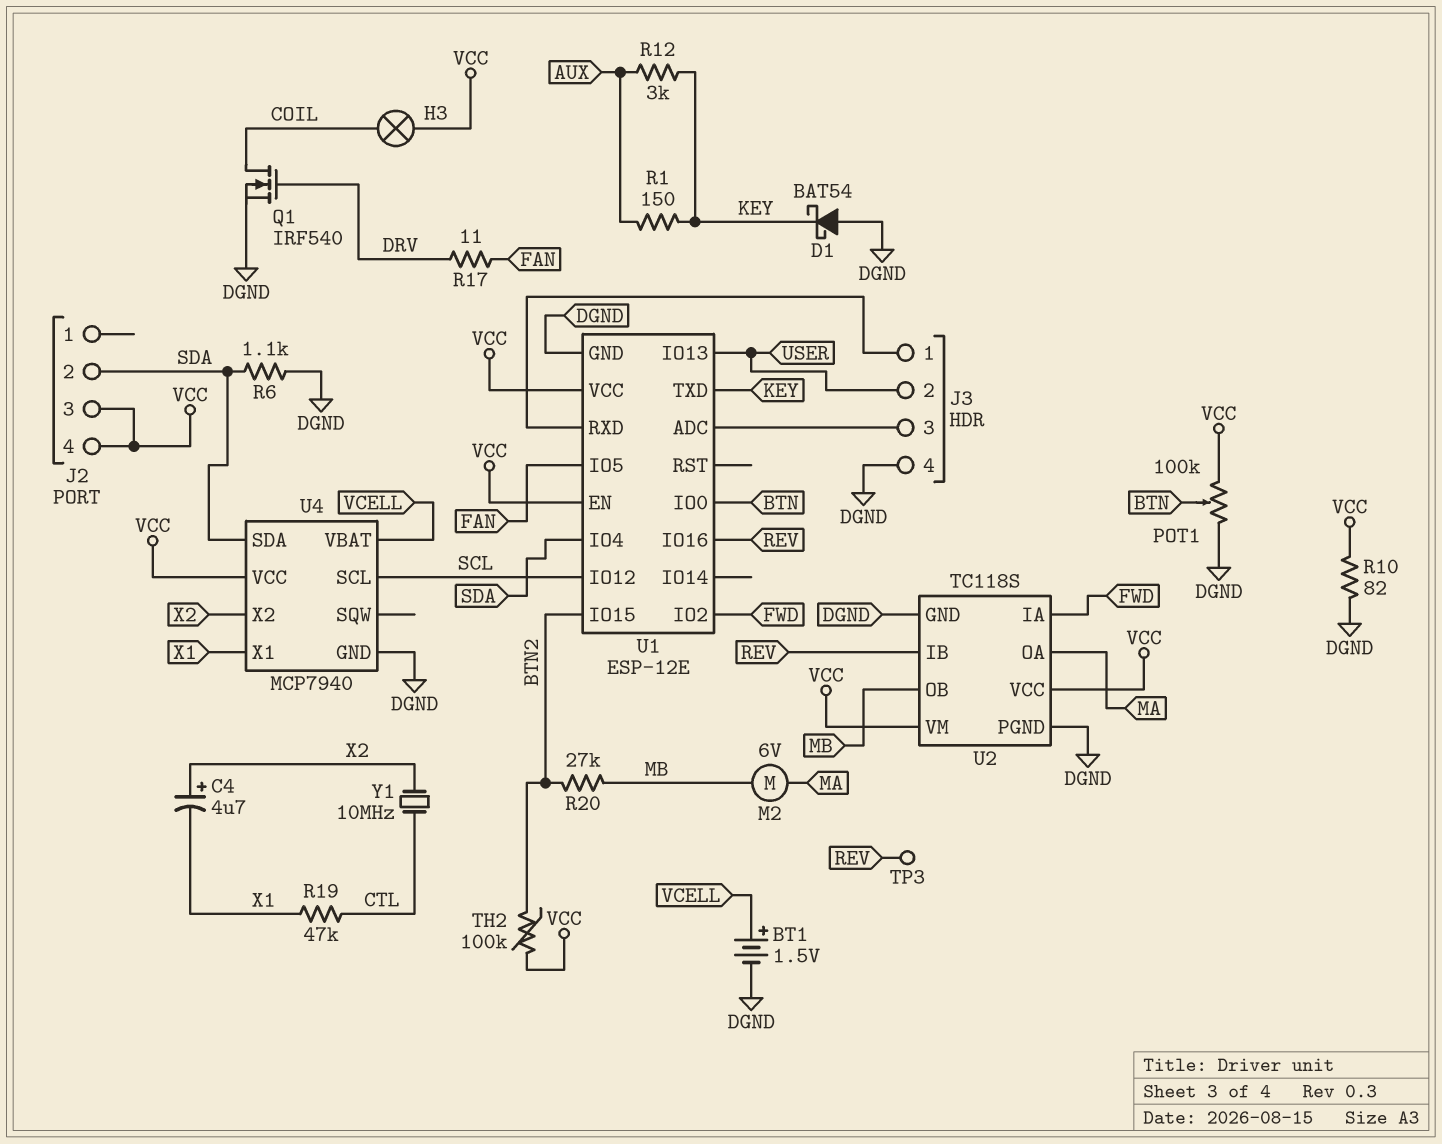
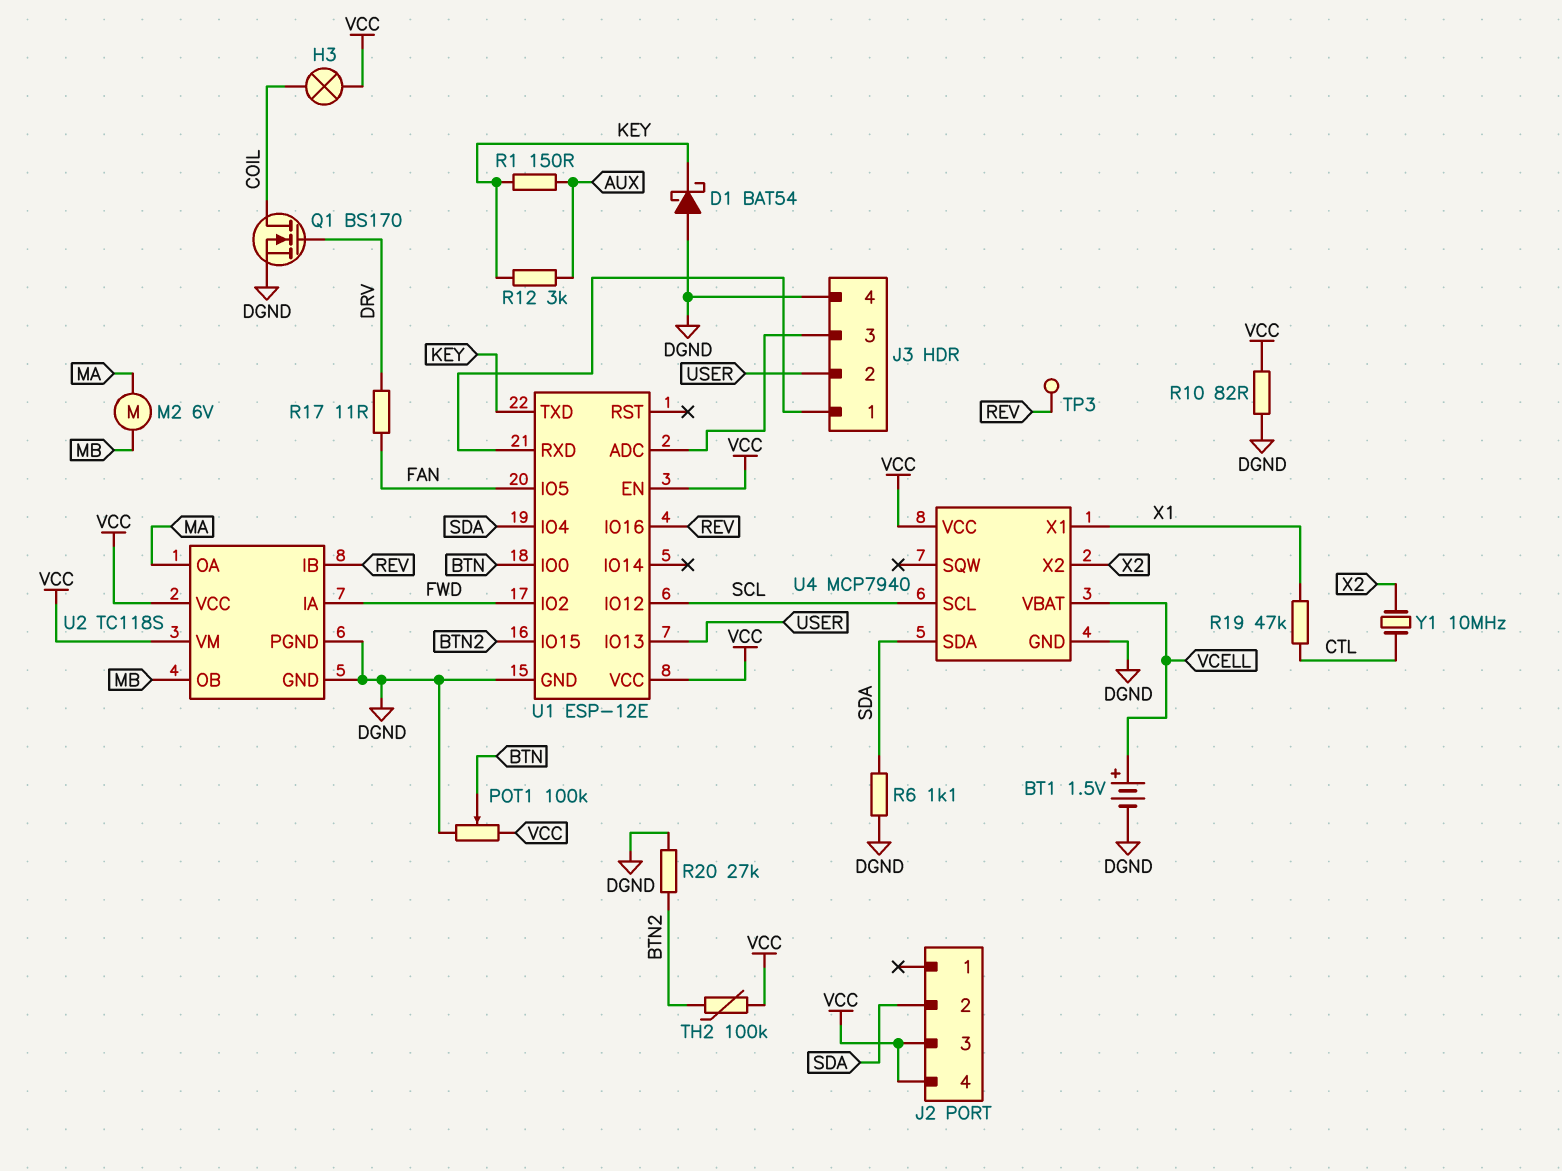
C4: 4.7uF (plus X2, minus X1) -> none
Q1: NMOS IRF540 (G DRV, D COIL, S DGND) -> NMOS BS170 (G DRV, D COIL, S DGND)
R20: 27k (BTN2, MB) -> 27k (BTN2, DGND)

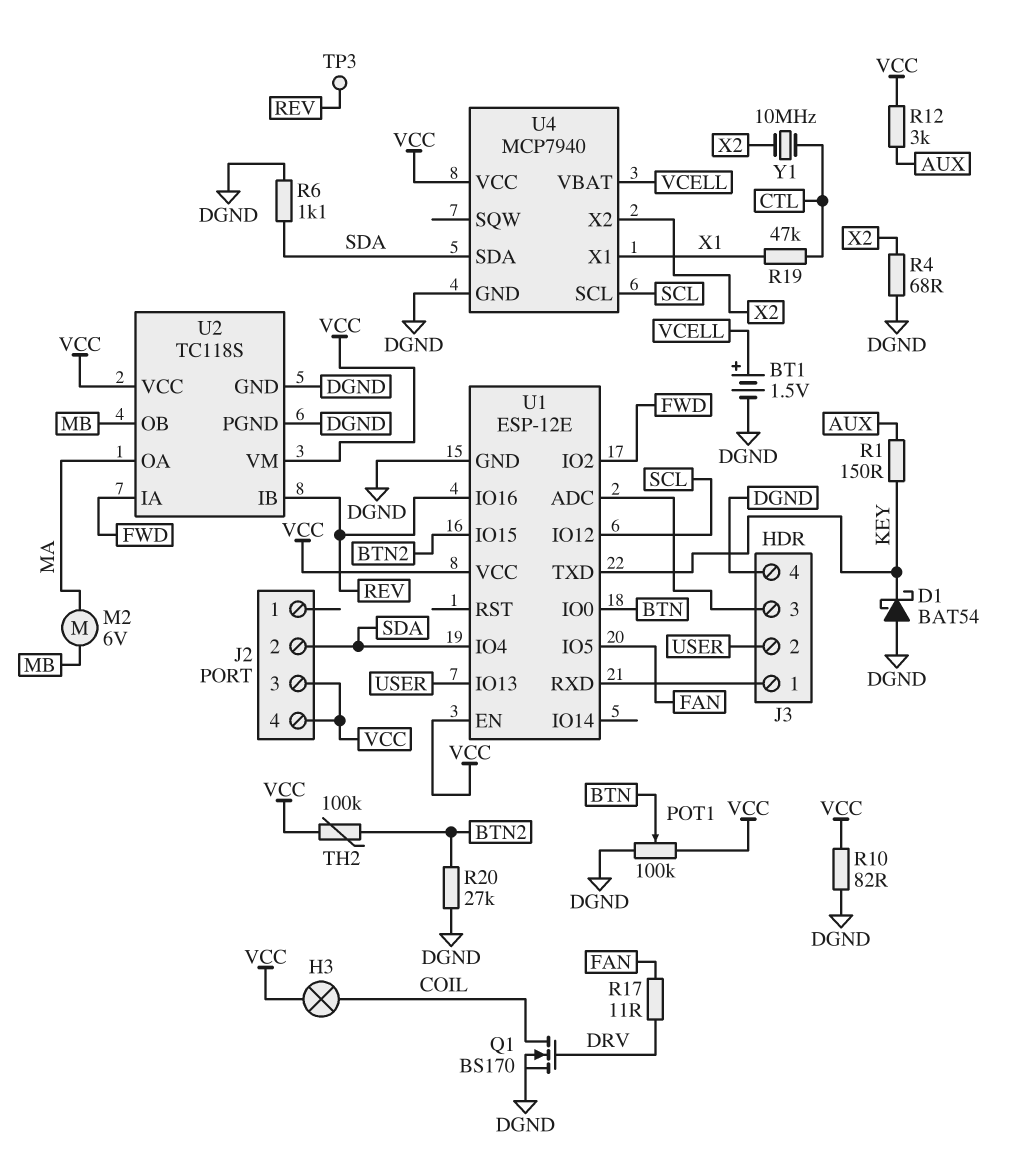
R4: none -> 68 (DGND, X2)
R12: 3k (AUX, KEY) -> 3k (AUX, VCC)

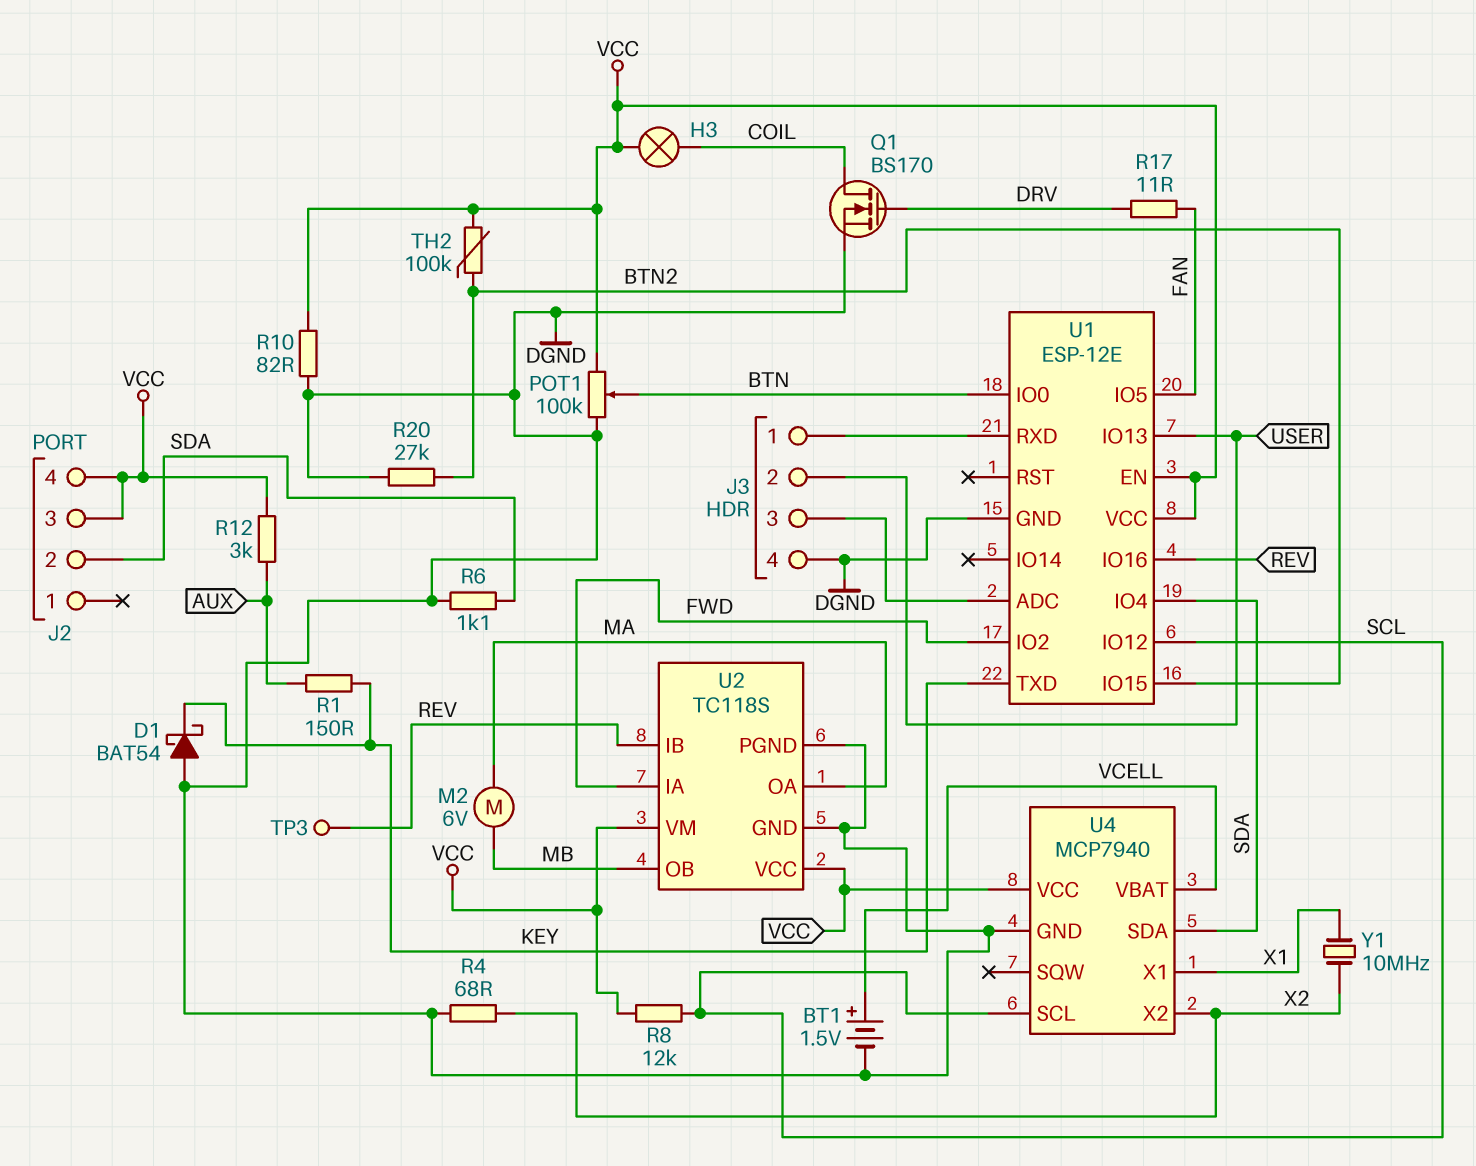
R8: none -> 12k (SCL, VCC)
R19: 47k (CTL, X1) -> none
Y1: 10MHz (CTL, X2) -> 10MHz (X1, X2)

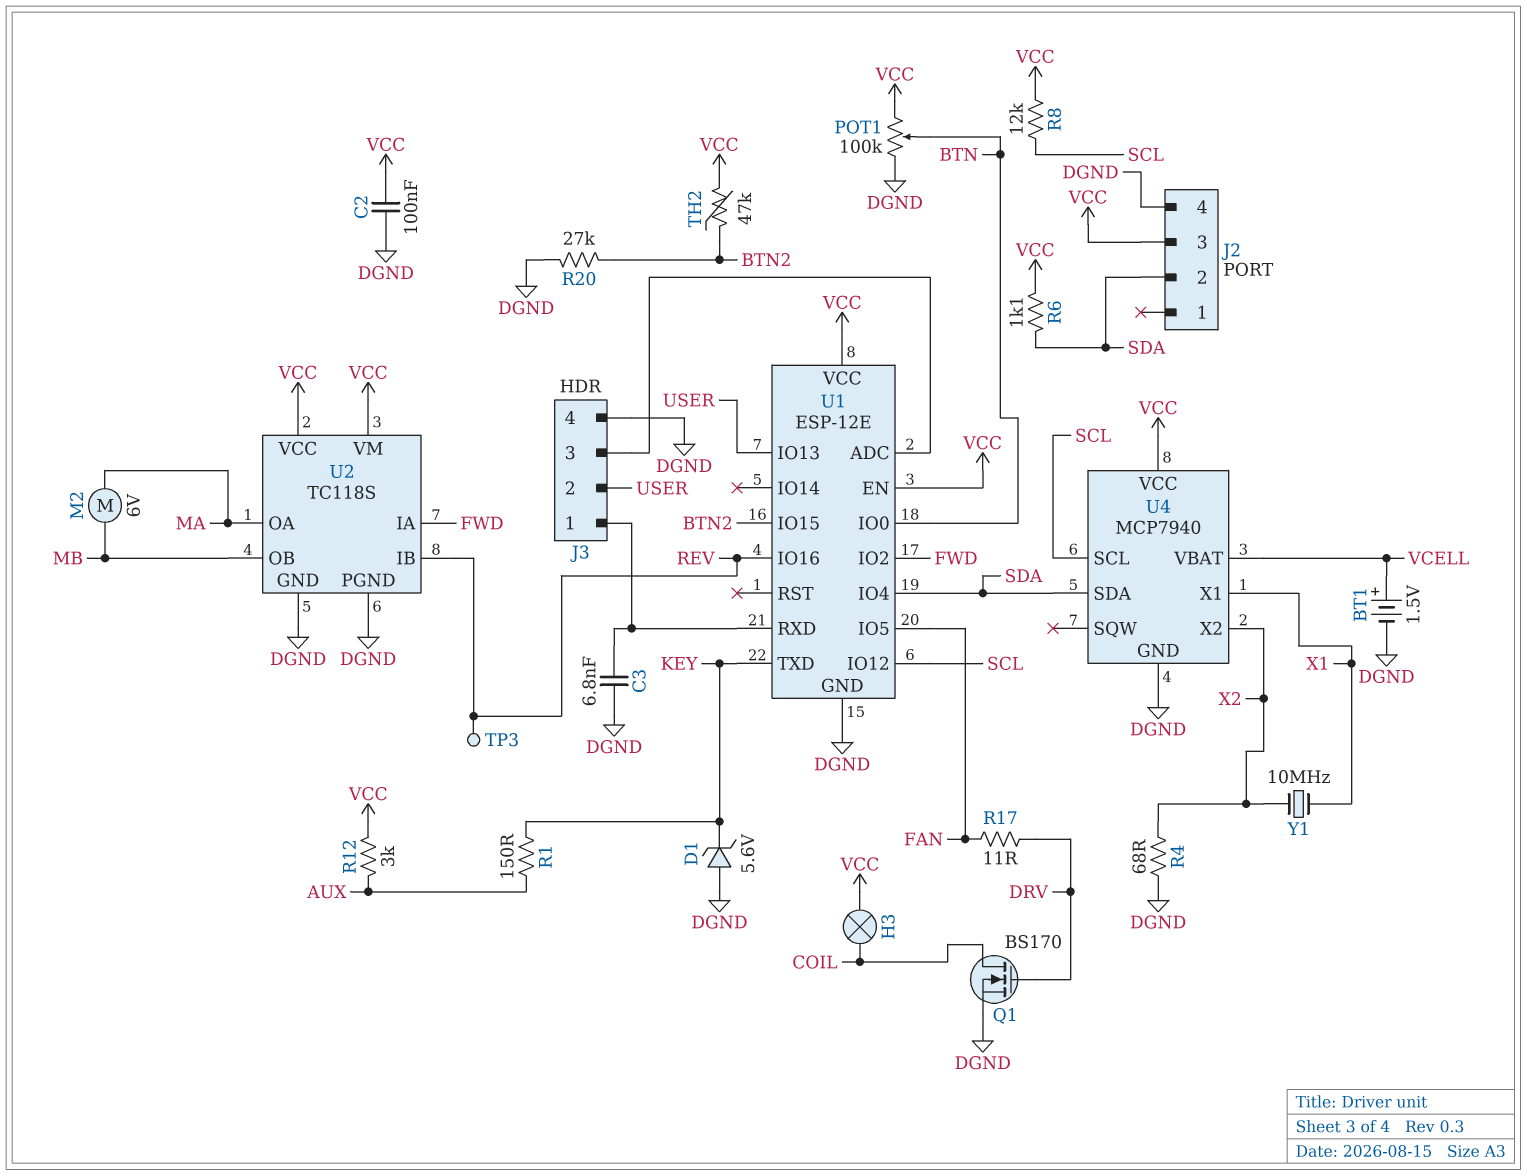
C2: none -> 100nF (DGND, VCC)
C3: none -> 6.8nF (DGND, J3/1)
D1: schottky BAT54 (A DGND, K KEY) -> zener 5.6V (A DGND, K KEY)
J2 pin 4: VCC -> DGND
R6: 1.1k (DGND, SDA) -> 1.1k (SDA, VCC)
R10: 82 (DGND, VCC) -> none
TH2: 100k (BTN2, VCC) -> 47k (BTN2, VCC)

